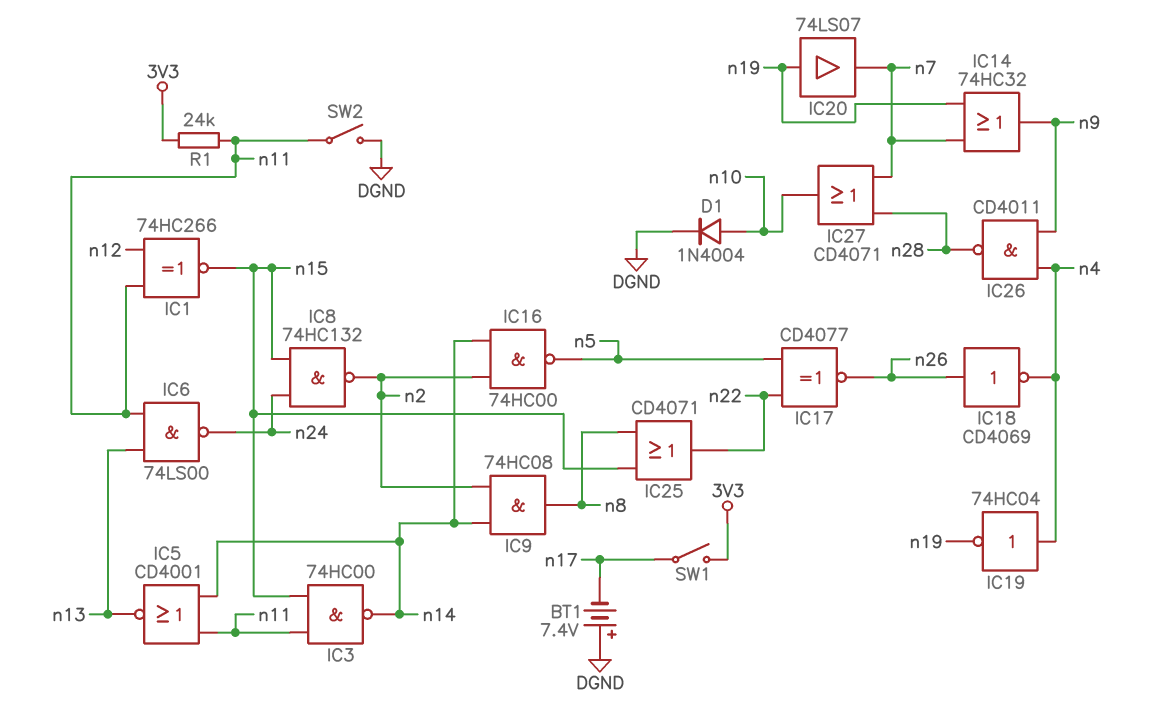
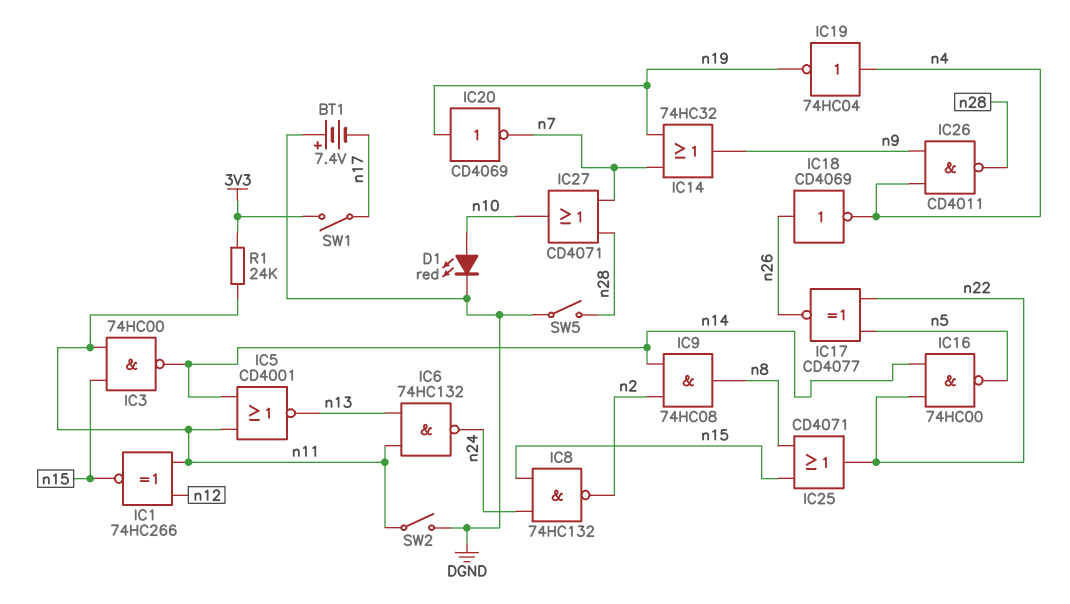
D1: diode 1N4004 (A n10, K DGND) -> LED red (A n10, K DGND)
IC6: NAND 74LS00 (in n11, in n13, out n24) -> NAND 74HC132 (in n11, in n13, out n24)
IC16: NAND 74HC00 (in n2, in n14, out n5) -> NAND 74HC00 (in n14, in n22, out n5)
IC20: buffer 74LS07 (in n19, out n7) -> NOT CD4069 (in n19, out n7)
SW5: none -> switch (DGND, n28)

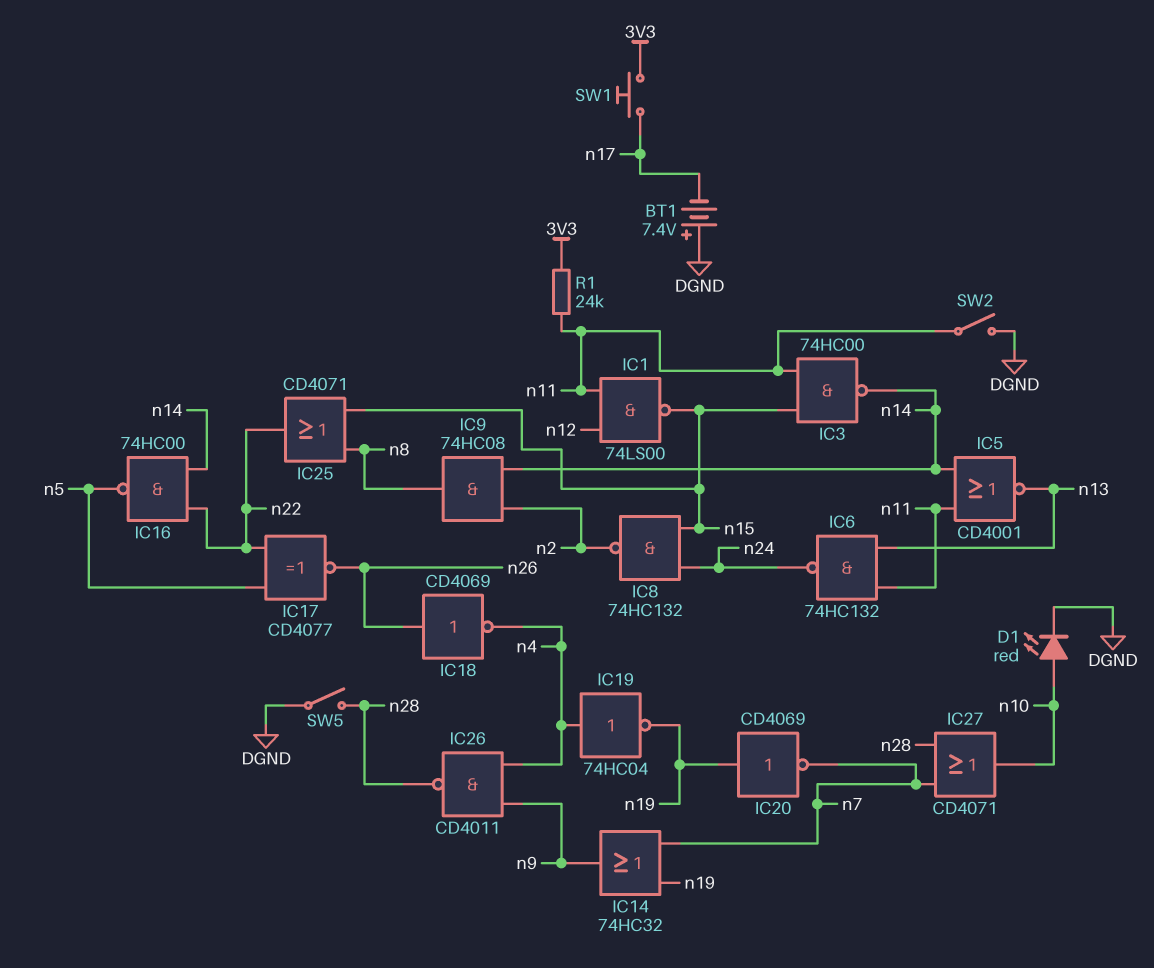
IC1: XNOR 74HC266 (in n11, in n12, out n15) -> NAND 74LS00 (in n11, in n12, out n15)
SW1: switch (3V3, n17) -> button (3V3, n17)

